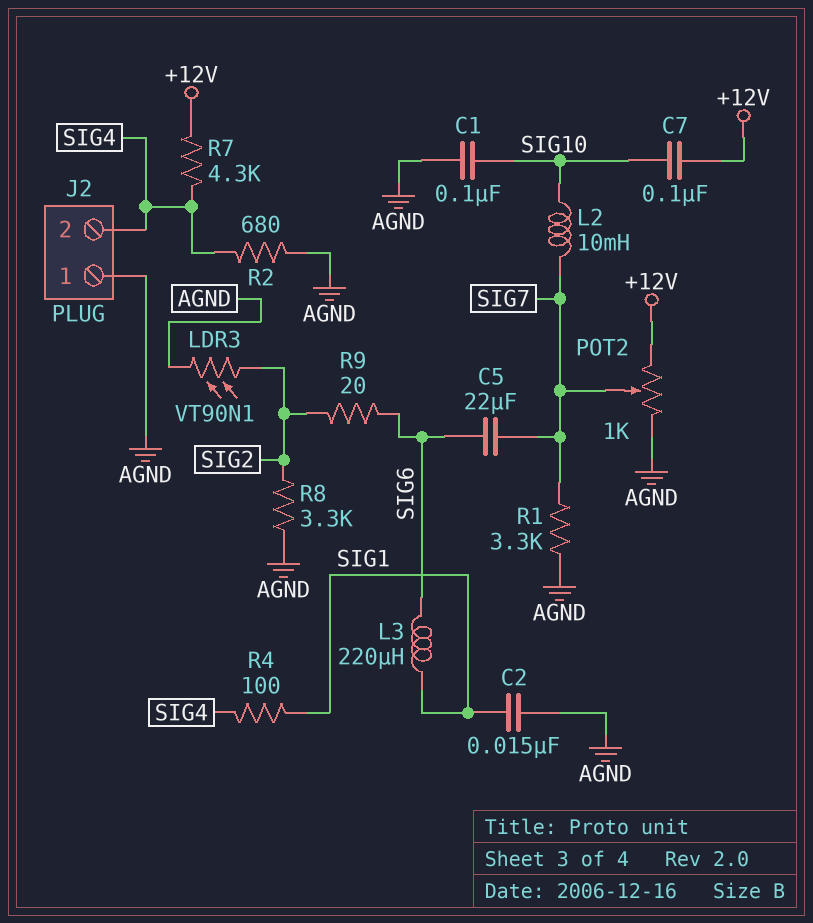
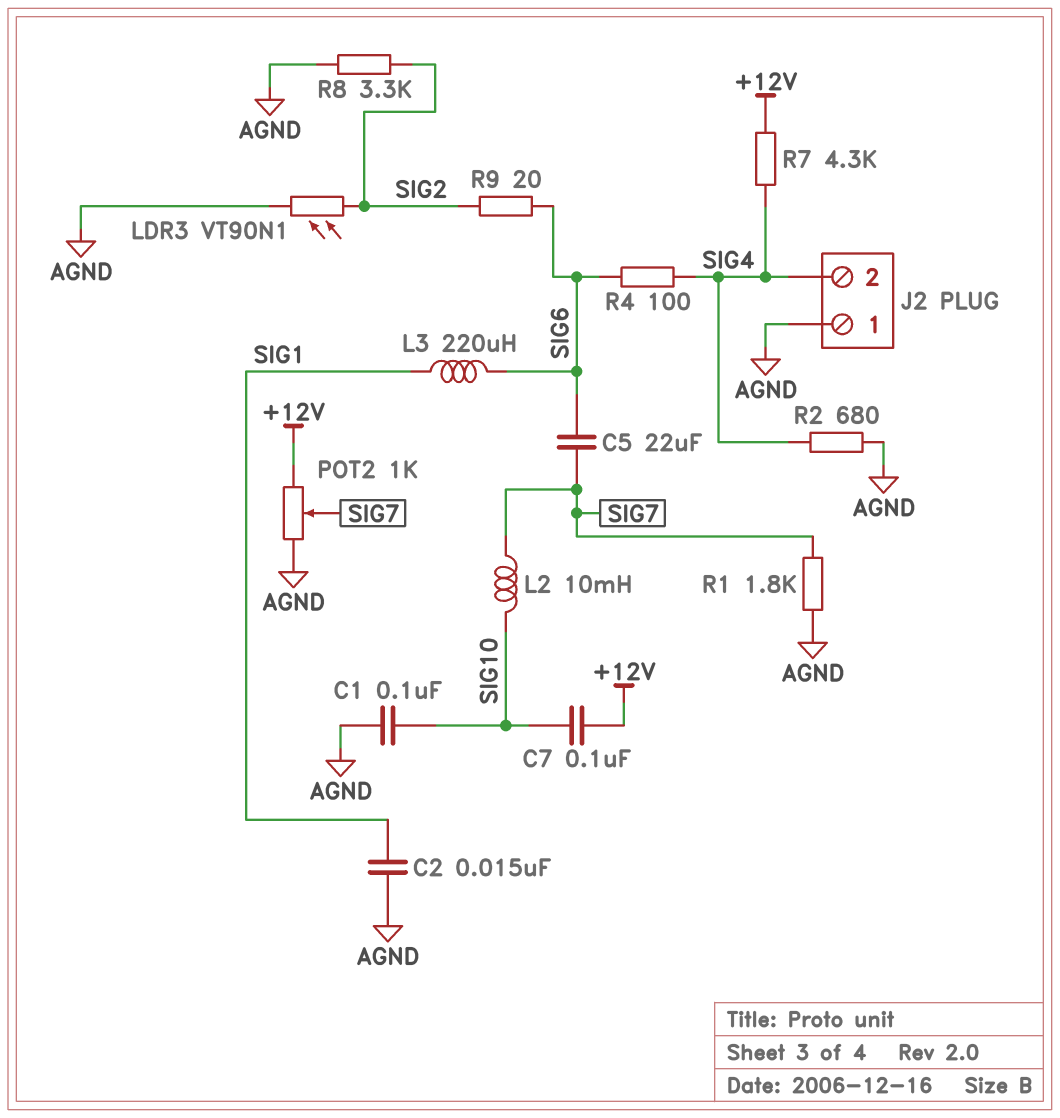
R1: 3.3k (AGND, SIG7) -> 1.8k (AGND, SIG7)
R4: 100 (SIG1, SIG4) -> 100 (SIG4, SIG6)

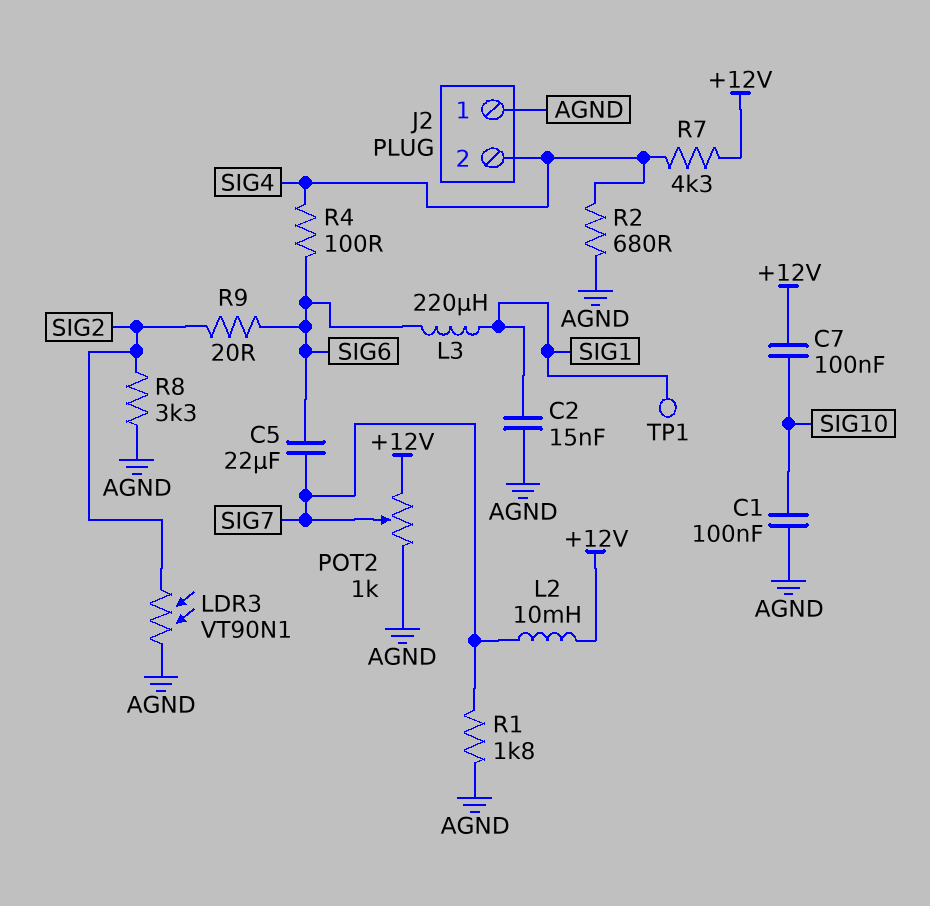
L2: 10mH (SIG7, SIG10) -> 10mH (+12V, SIG7)
TP1: none -> test point (SIG1)

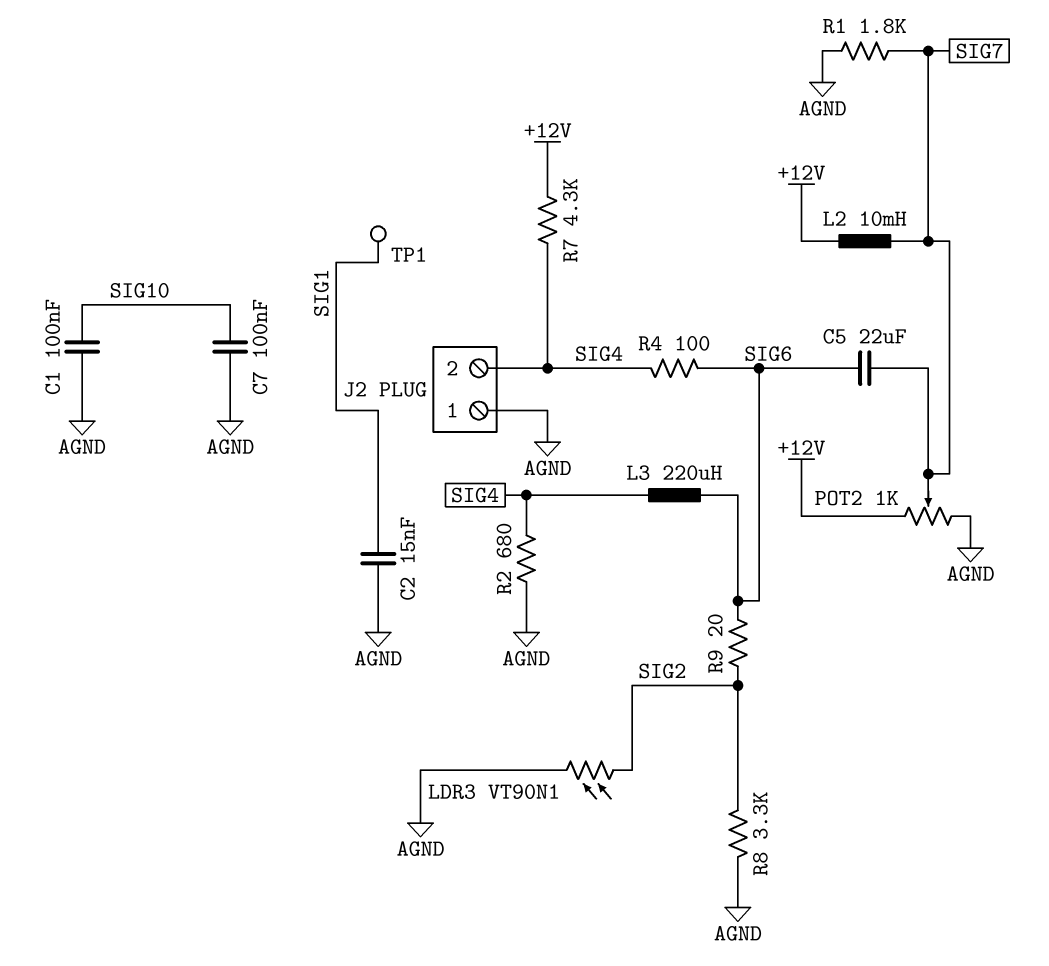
C7: 100nF (+12V, SIG10) -> 100nF (AGND, SIG10)
L3: 220uH (SIG1, SIG6) -> 220uH (SIG4, SIG6)

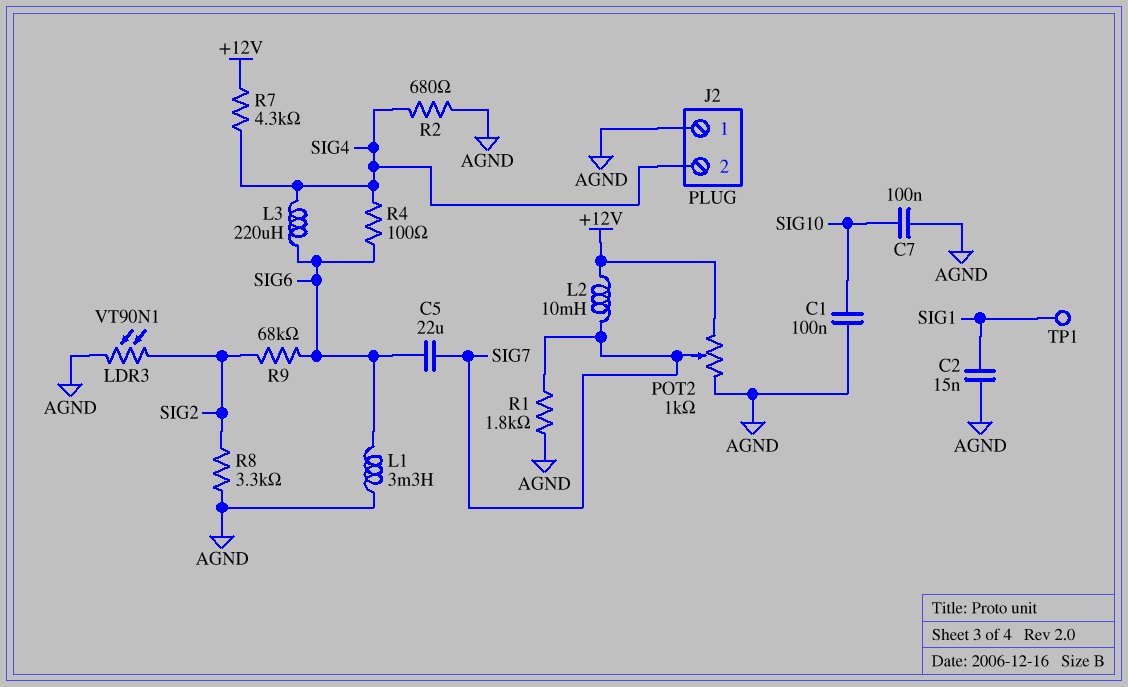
L1: none -> 3.3mH (AGND, SIG6)
R9: 20 (SIG2, SIG6) -> 68k (SIG2, SIG6)

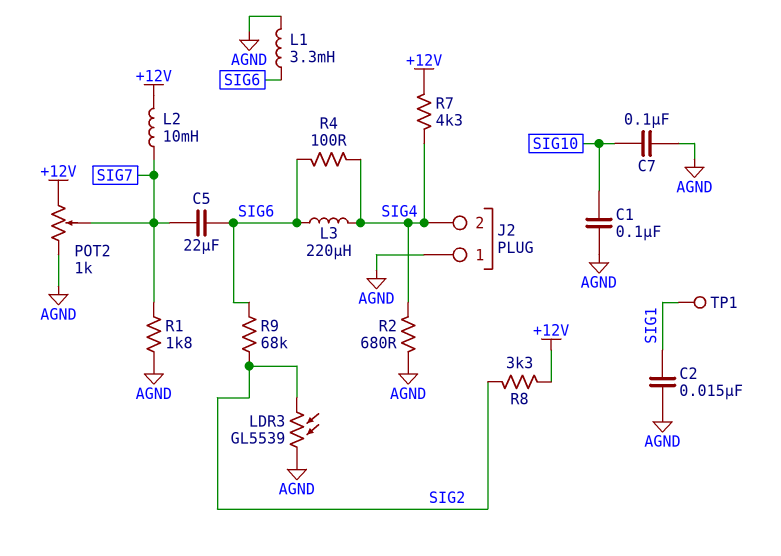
LDR3: VT90N1 (AGND, SIG2) -> GL5539 (AGND, SIG2)
R8: 3.3k (AGND, SIG2) -> 3.3k (+12V, SIG2)

